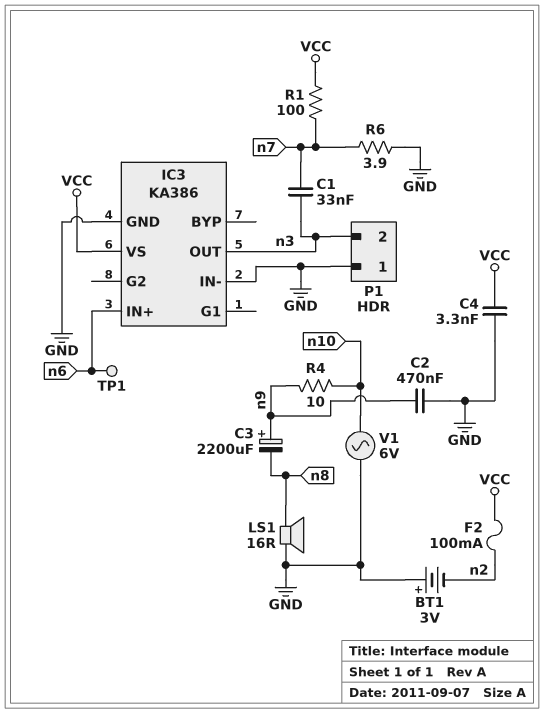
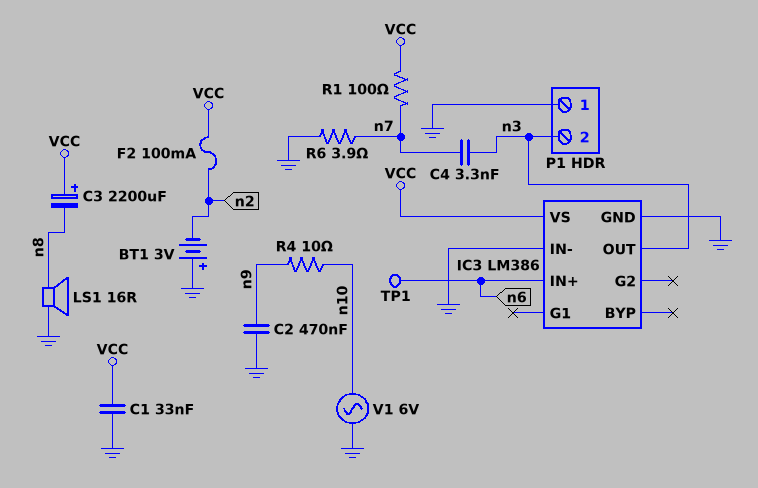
C1: 33nF (n3, n7) -> 33nF (GND, VCC)
C3: 2200uF (plus n9, minus n8) -> 2200uF (plus VCC, minus n8)
C4: 3.3nF (GND, VCC) -> 3.3nF (n3, n7)
IC3: KA386 -> LM386

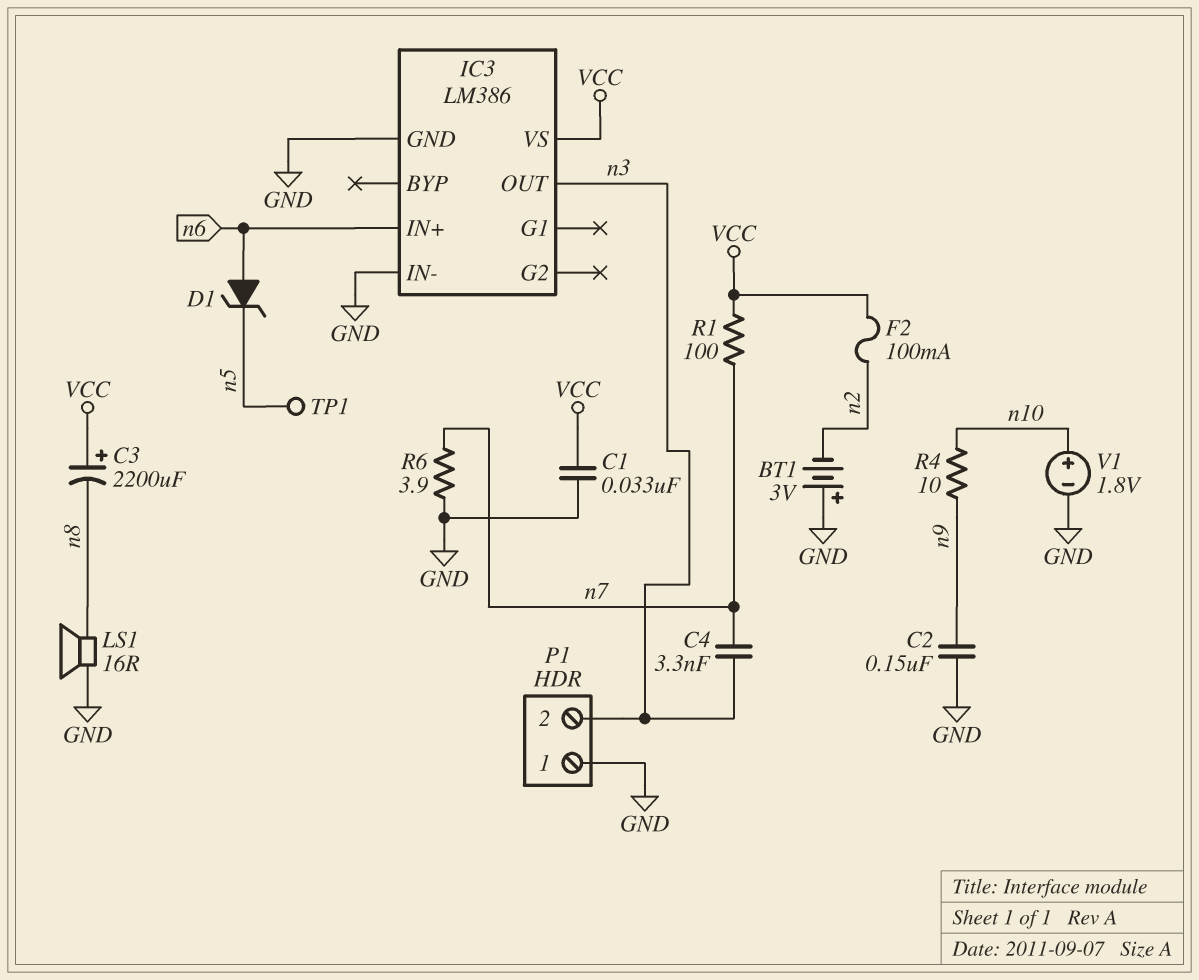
C2: 470nF (GND, n9) -> 150nF (GND, n9)
D1: none -> zener (A n6, K n5)
TP1: test point (n6) -> test point (n5)
V1: AC 6V (GND, n10) -> 1.8V (plus n10, minus GND)

